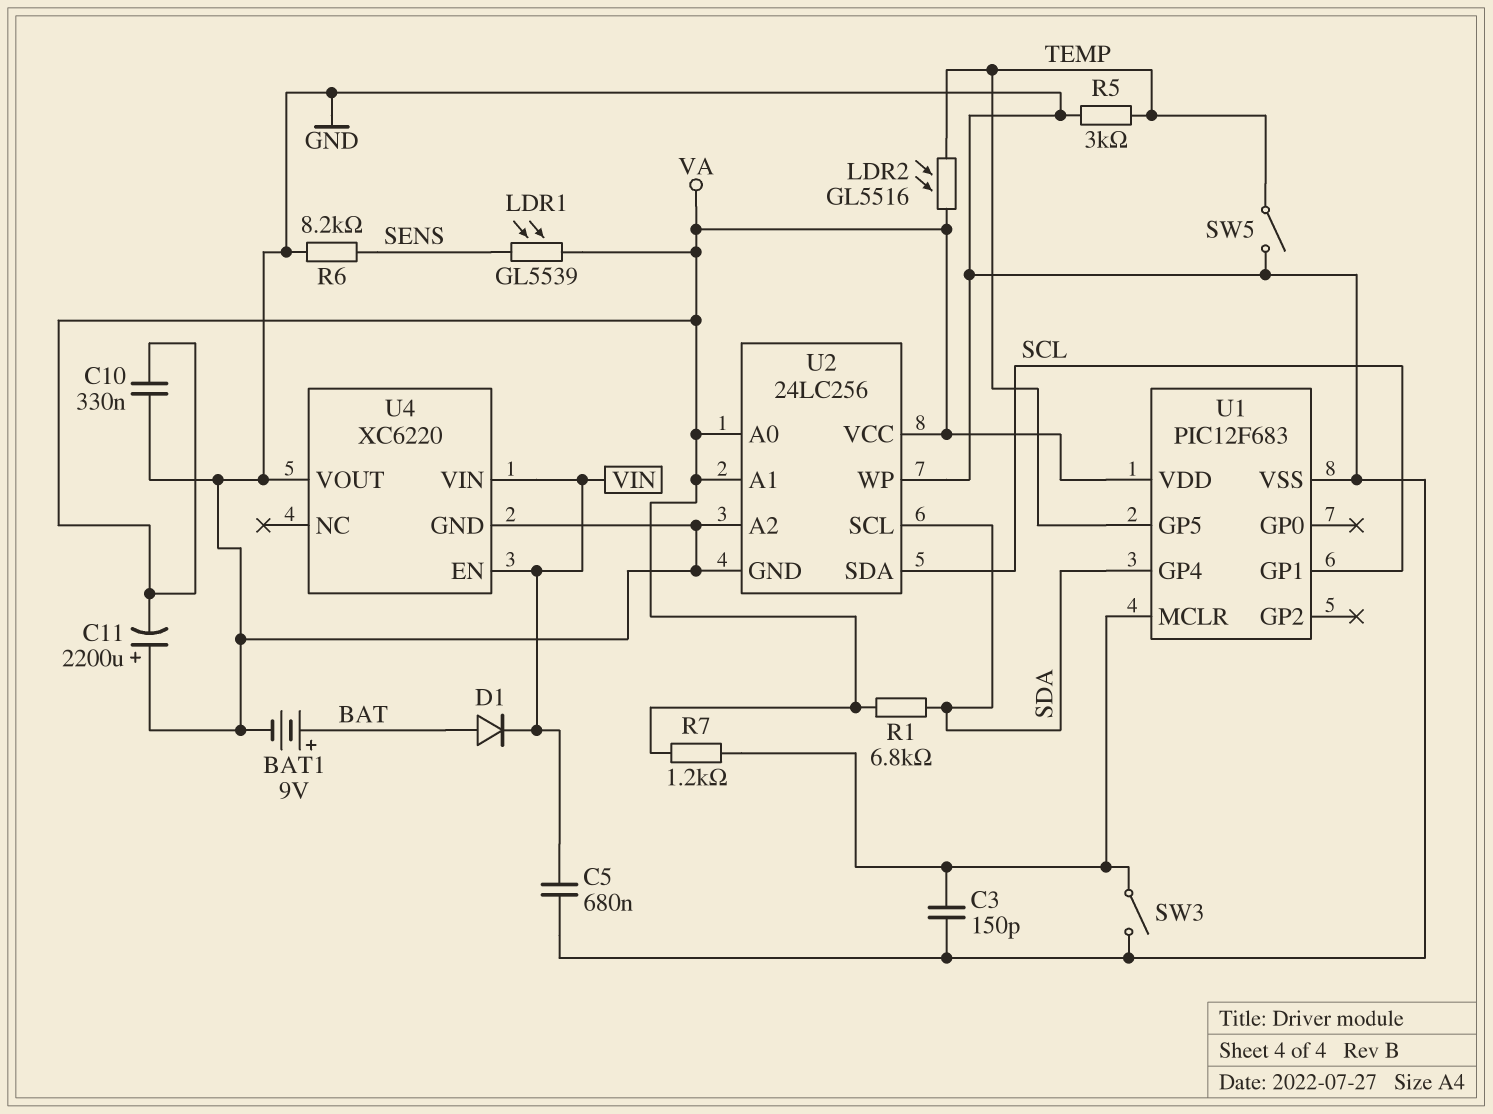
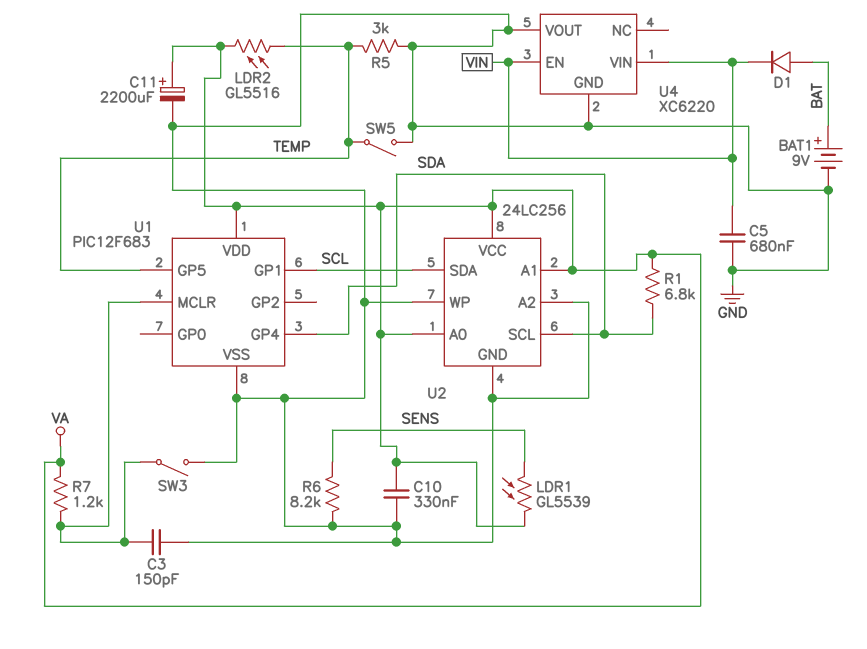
C11: 2200uF (plus GND, minus VA) -> 2200uF (plus VA, minus GND)

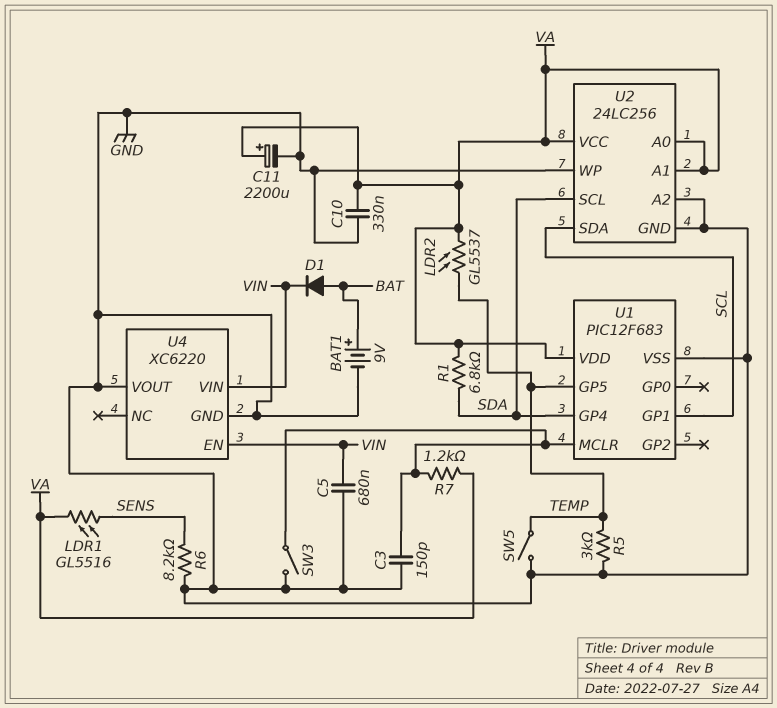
LDR1: GL5539 (SENS, VA) -> GL5516 (SENS, VA)
LDR2: GL5516 (TEMP, VA) -> GL5537 (TEMP, VA)

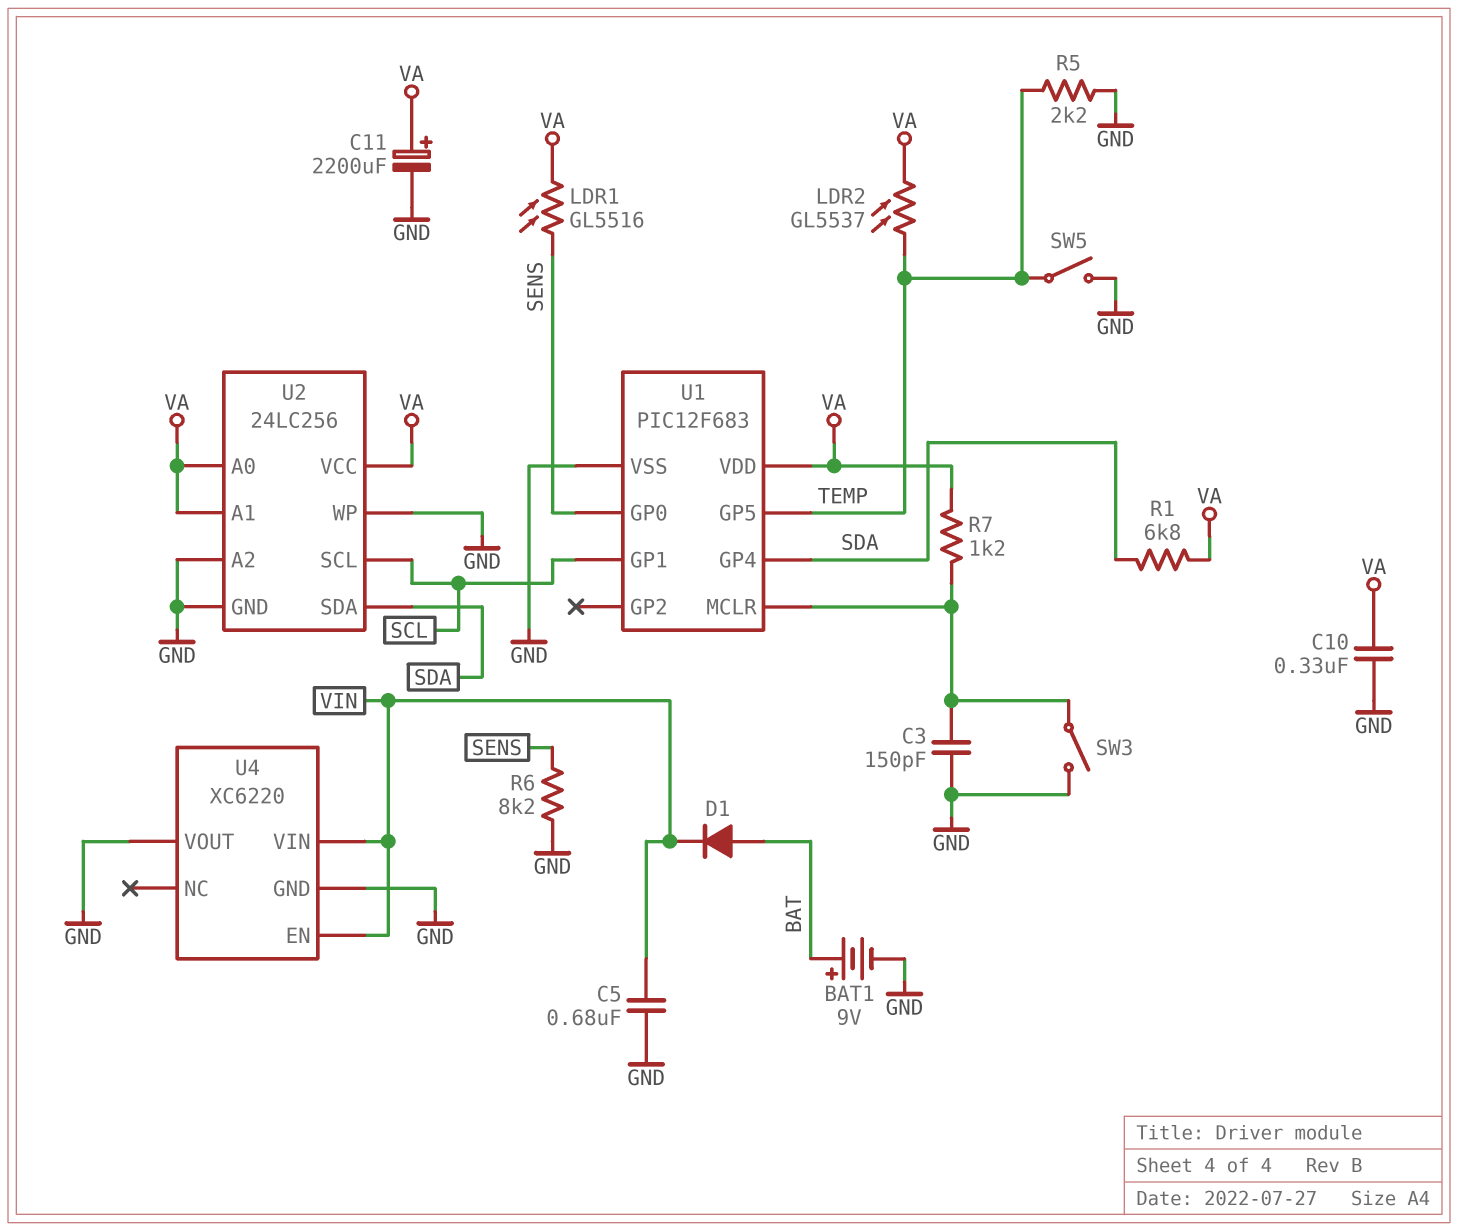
R5: 3k (GND, TEMP) -> 2.2k (GND, TEMP)
U1 pin GP0: none -> SENS
U2 pin SCL: SDA -> SCL
U2 pin SDA: SCL -> SDA

